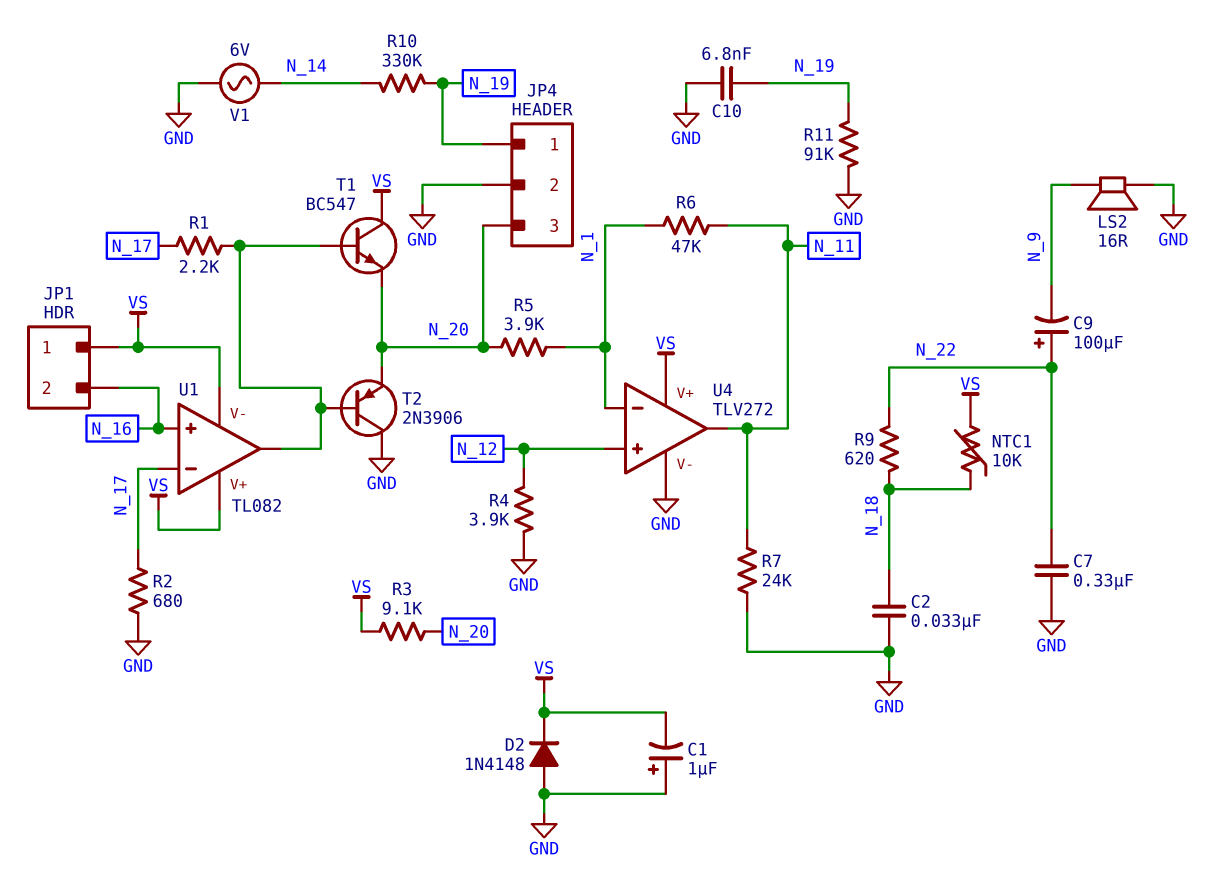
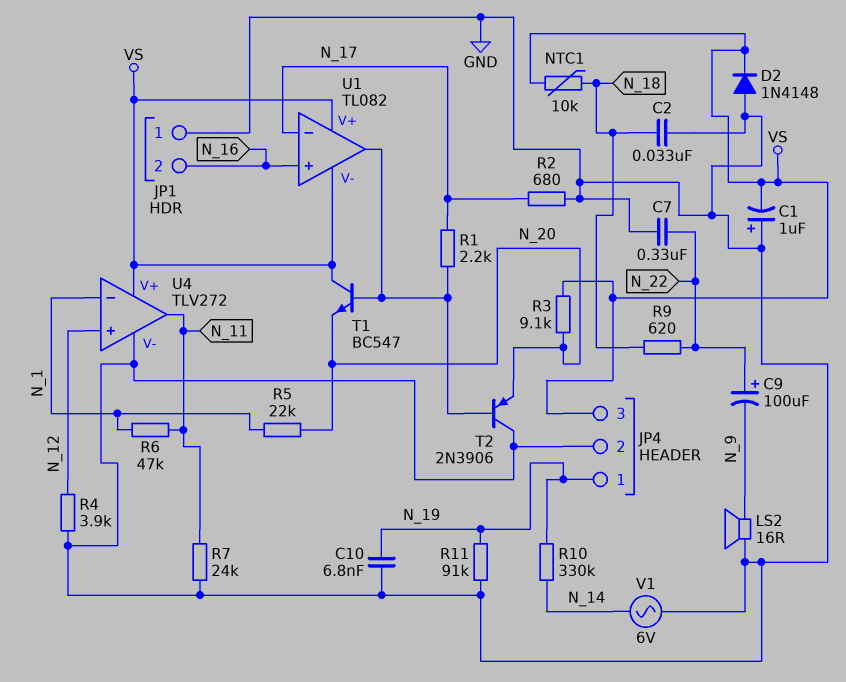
JP1 pin 1: VS -> GND
JP4 pin 3: N_20 -> VS
R5: 3.9k (N_1, N_20) -> 22k (N_1, N_20)

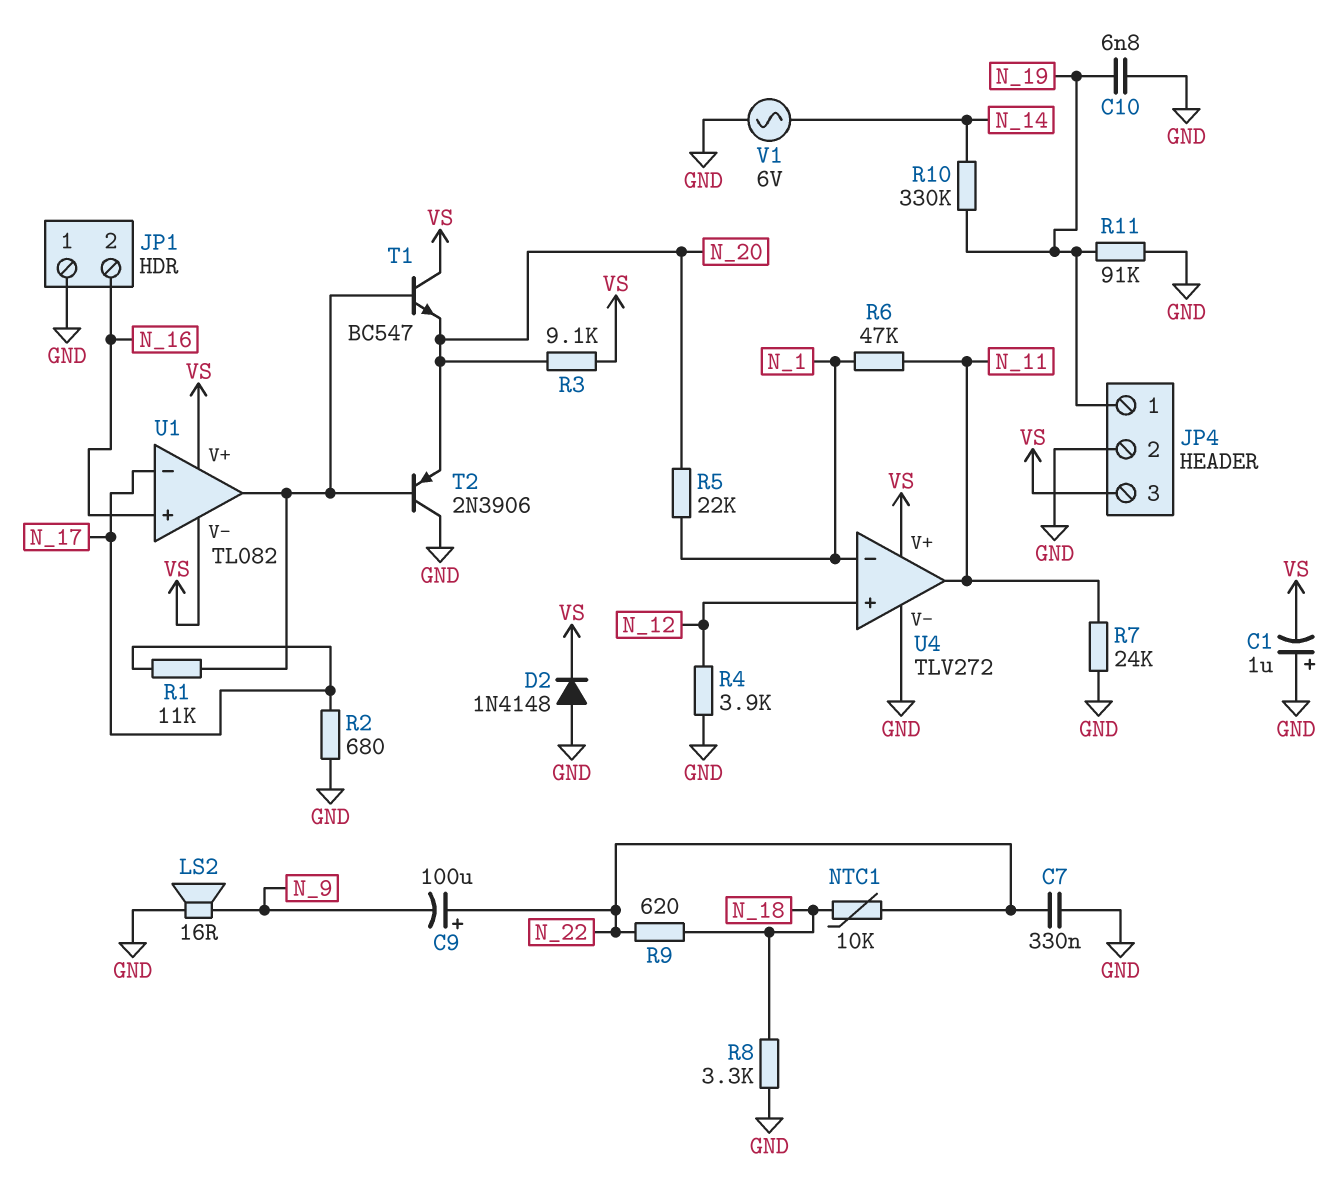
C2: 33nF (GND, N_18) -> none
NTC1: 10k (N_18, VS) -> 10k (N_18, N_22)
R1: 2.2k (N_17, U1/out) -> 11k (N_17, U1/out)
R8: none -> 3.3k (GND, N_18)

